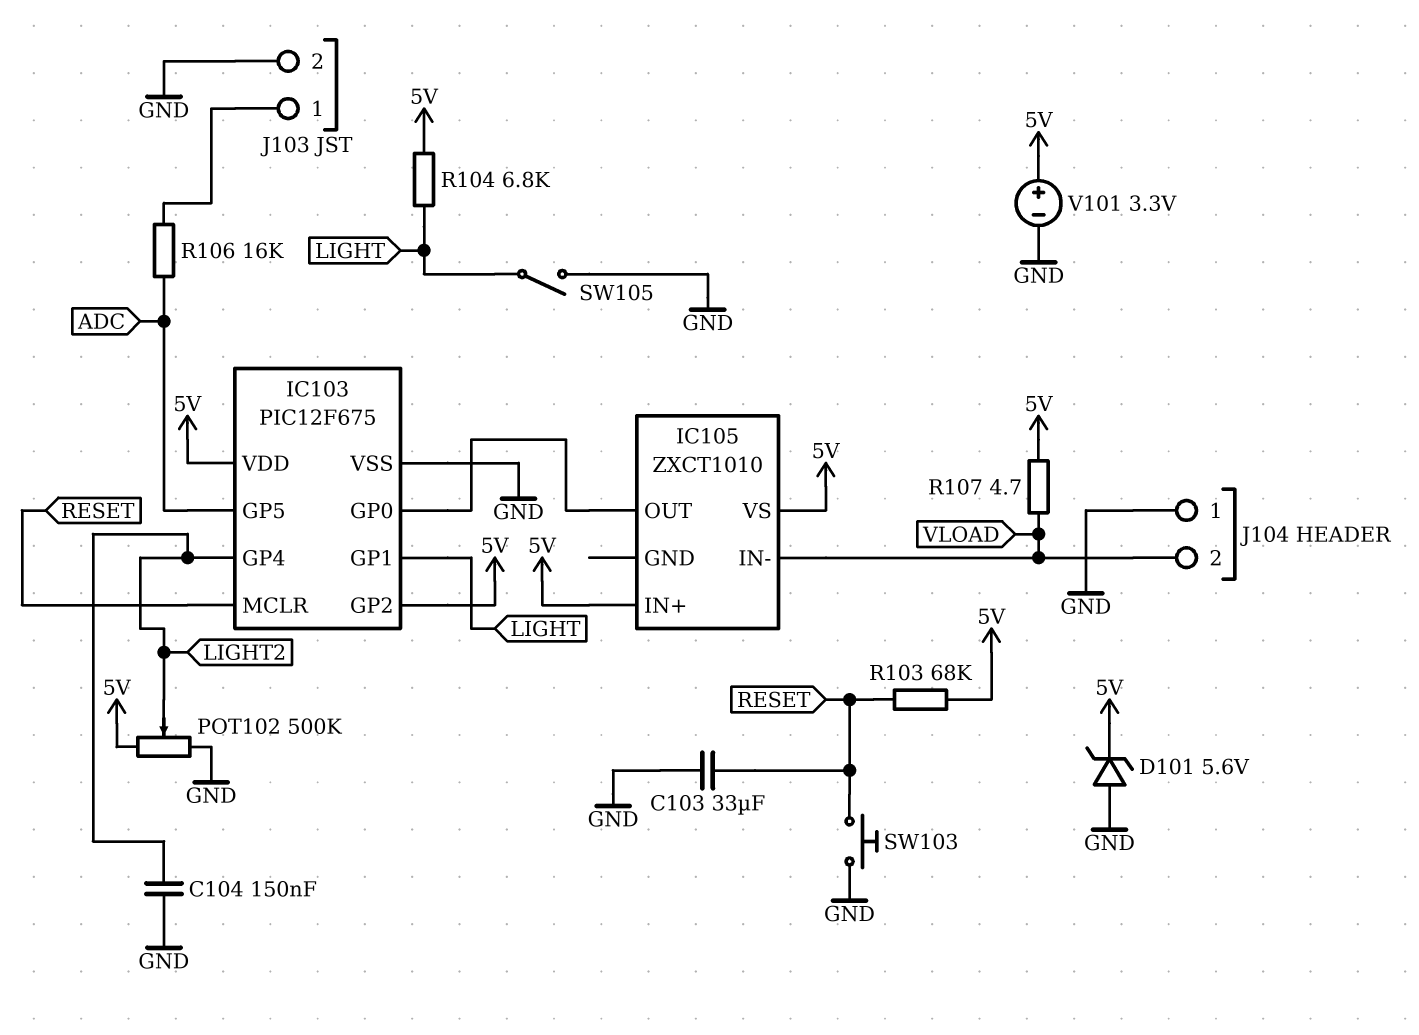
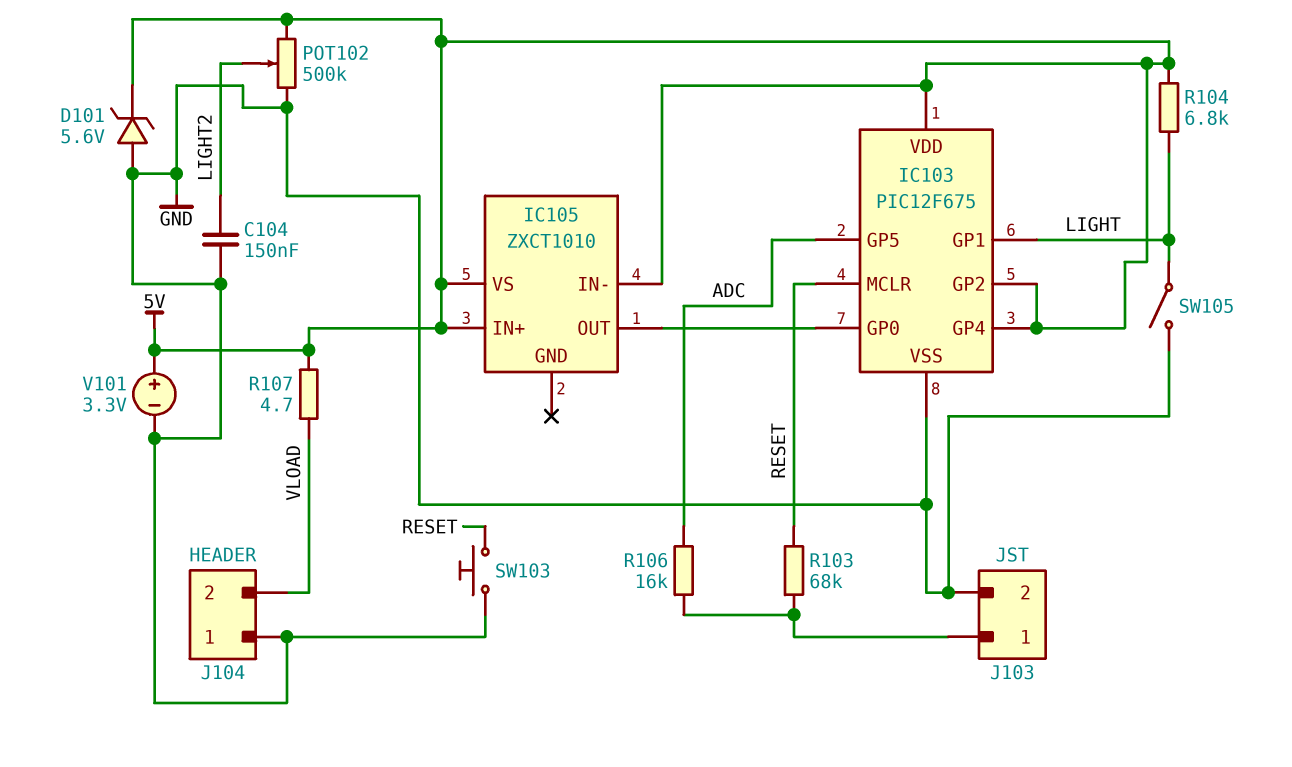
C103: 33uF (GND, RESET) -> none
IC103 pin GP4: LIGHT2 -> 5V
IC105 pin IN-: VLOAD -> 5V
R103: 68k (5V, RESET) -> 68k (J103/1, RESET)

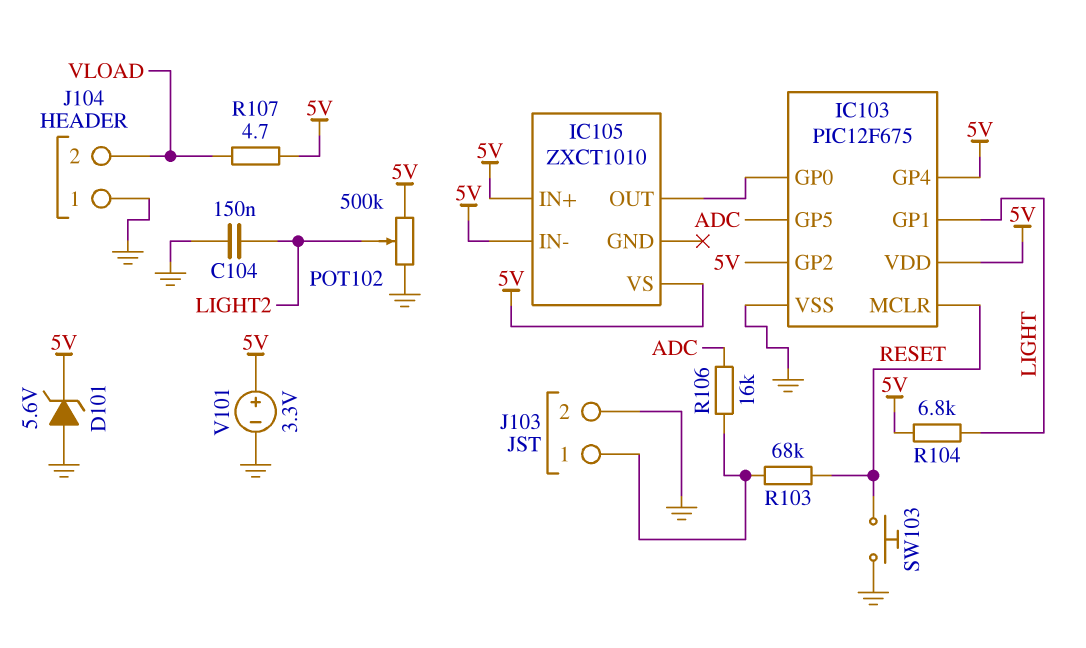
SW105: switch (GND, LIGHT) -> none

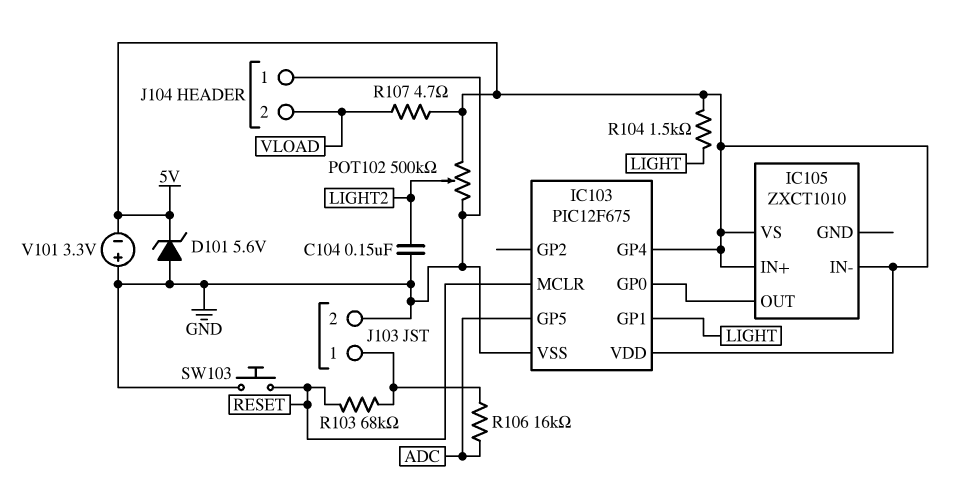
IC103 pin GP2: 5V -> none
R104: 6.8k (5V, LIGHT) -> 1.5k (5V, LIGHT)
V101: 3.3V (plus 5V, minus GND) -> 3.3V (plus GND, minus 5V)

